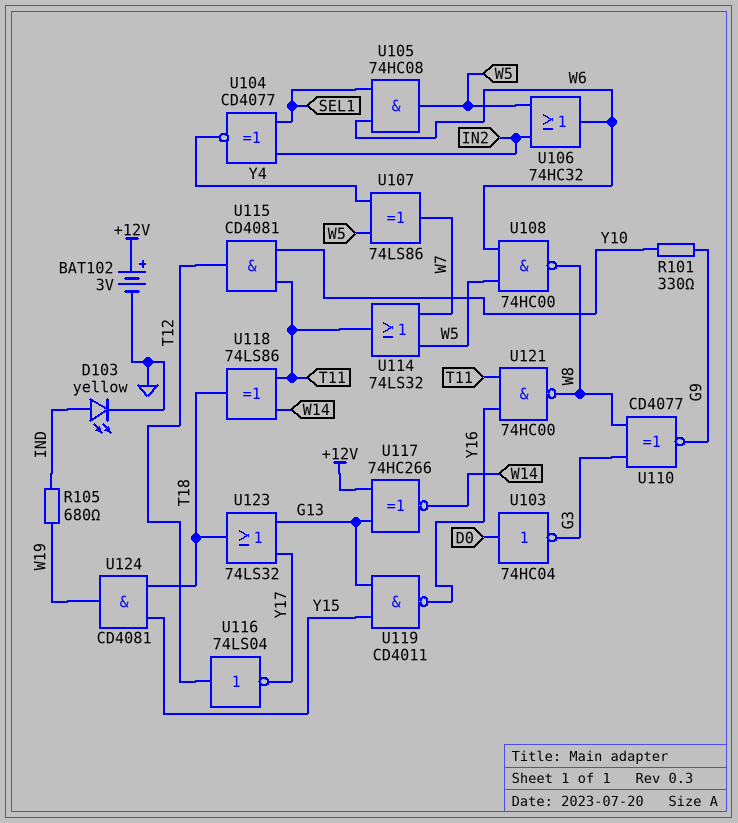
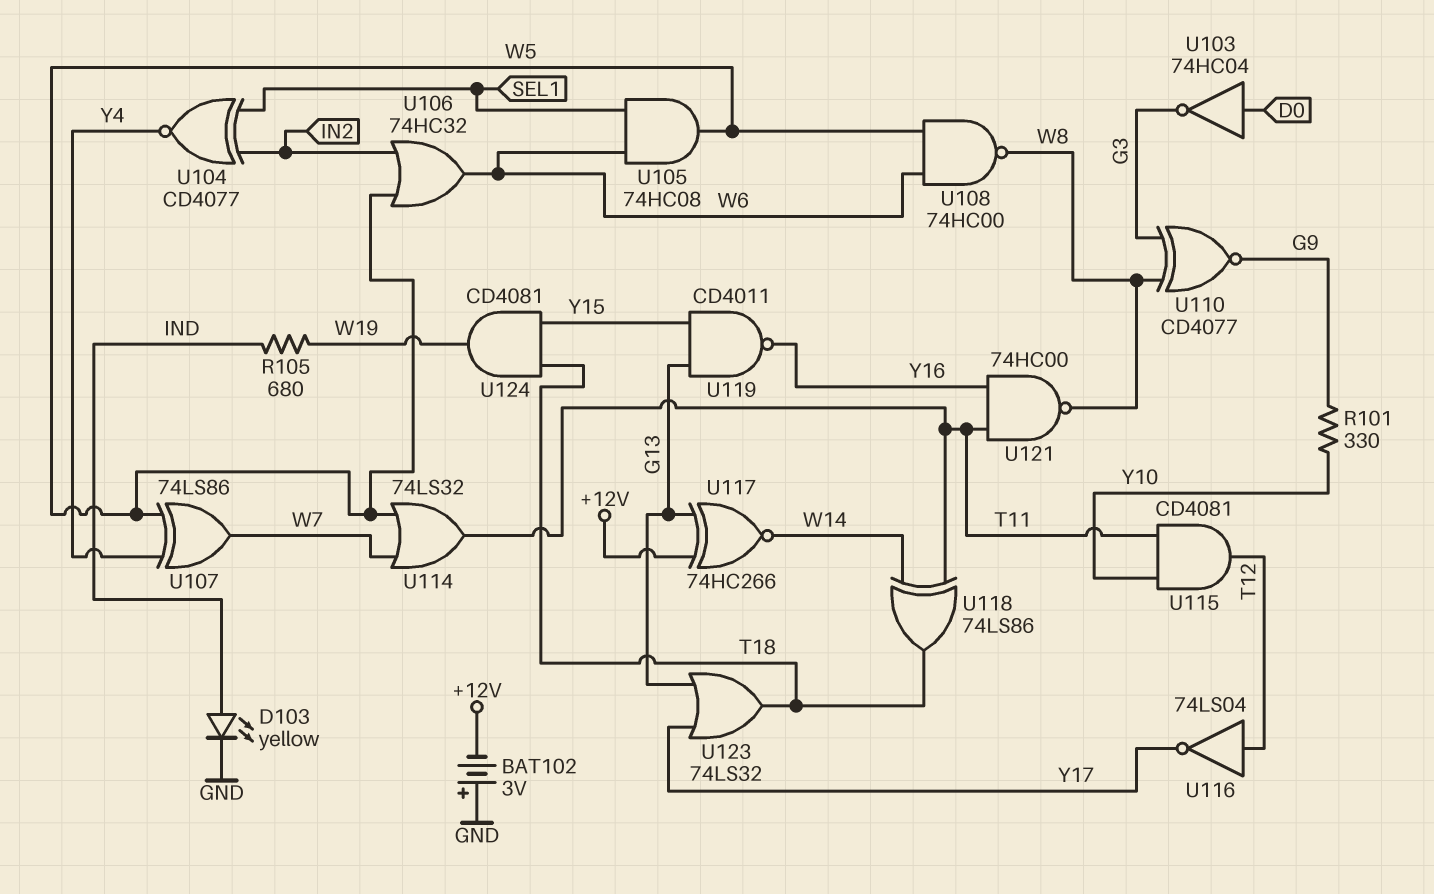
BAT102: 3V (plus +12V, minus GND) -> 3V (plus GND, minus +12V)

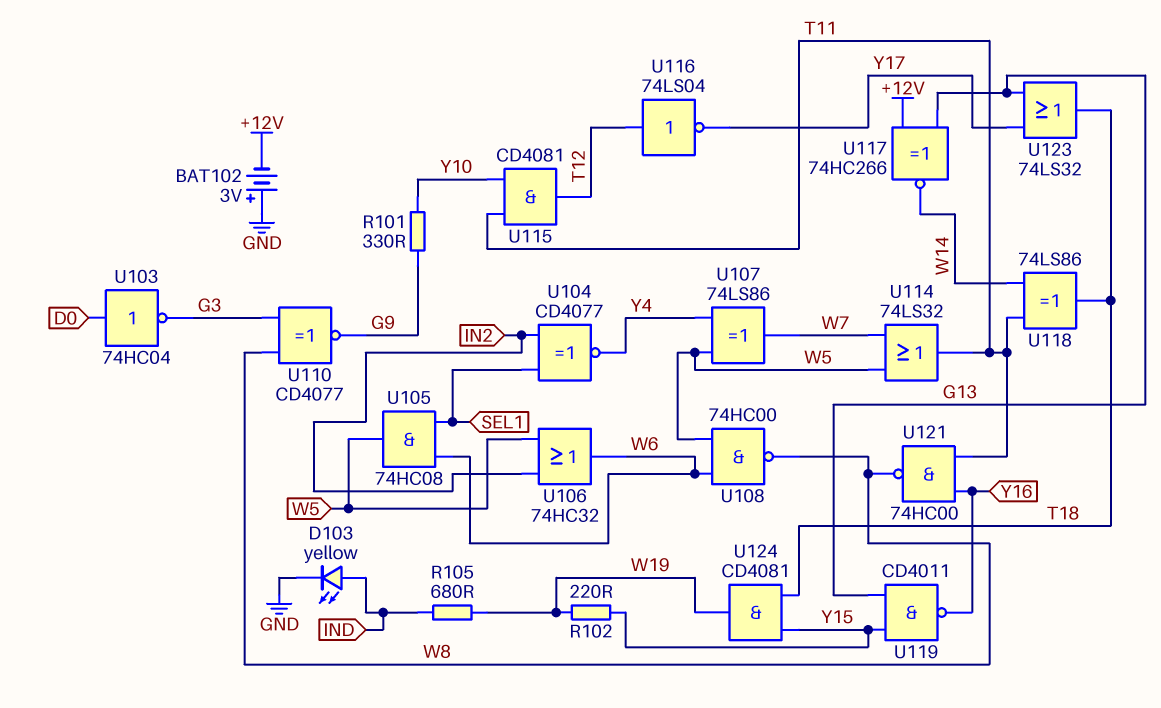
R102: none -> 220 (W19, Y15)

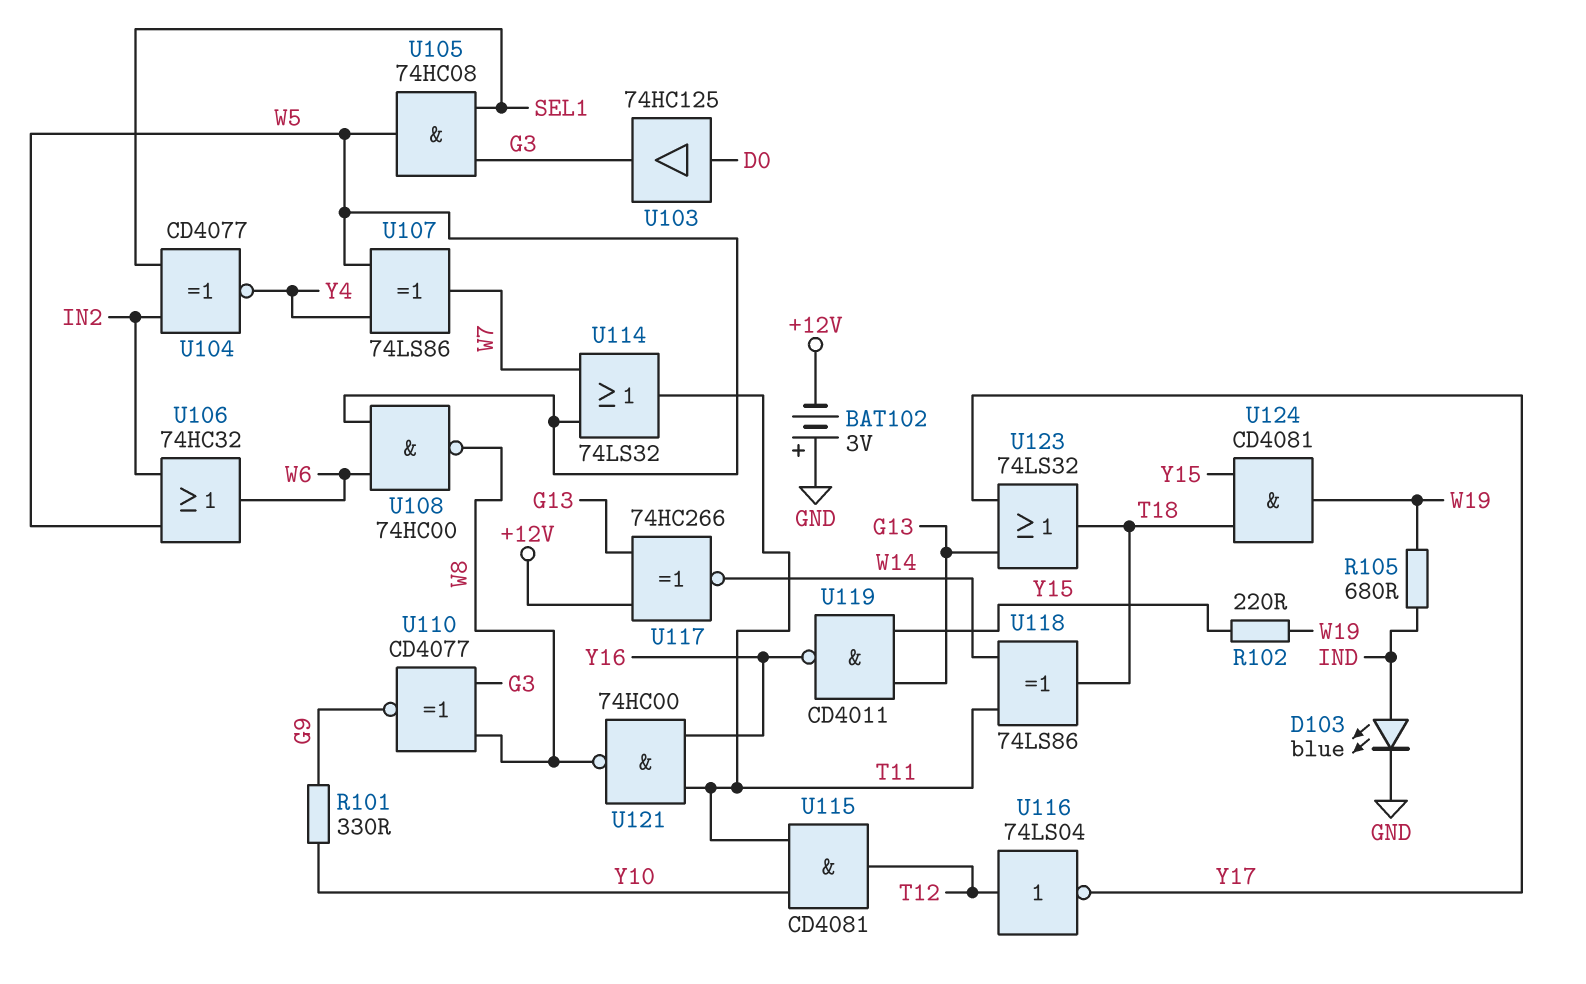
D103: LED yellow (A IND, K GND) -> LED blue (A IND, K GND)
U103: NOT 74HC04 (in D0, out G3) -> buffer 74HC125 (in D0, out G3)
U105: AND 74HC08 (in SEL1, in W6, out W5) -> AND 74HC08 (in G3, in SEL1, out W5)

